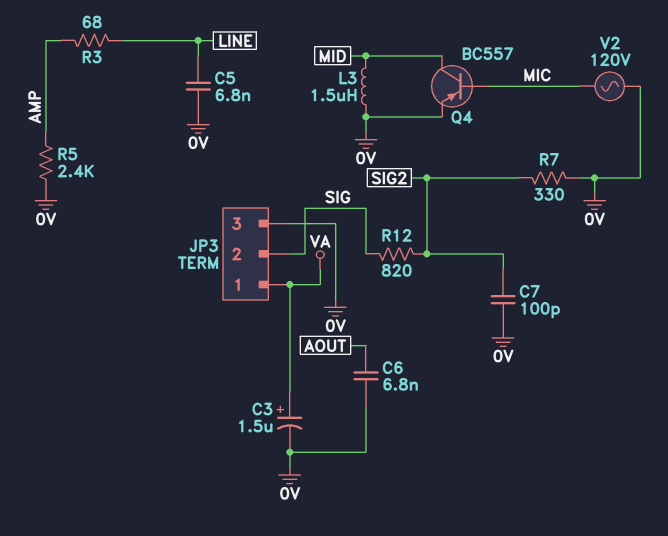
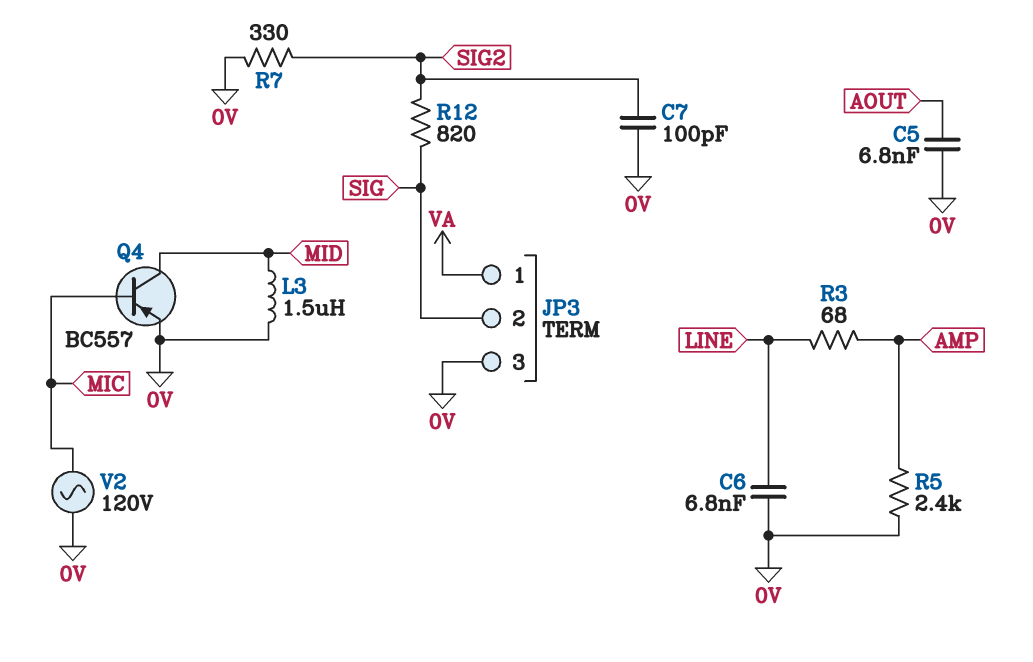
C3: 1.5uF (plus VA, minus 0V) -> none
C5: 6.8nF (0V, LINE) -> 6.8nF (0V, AOUT)
C6: 6.8nF (0V, AOUT) -> 6.8nF (0V, LINE)

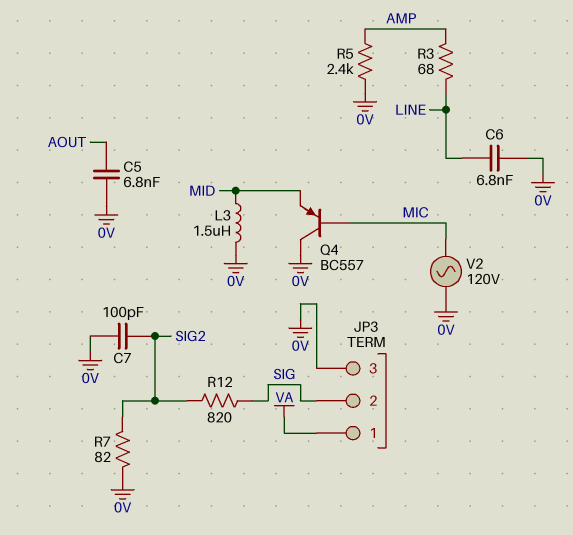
Q4: PNP BC557 (B MIC, C MID, E 0V) -> PNP BC557 (B MIC, C 0V, E MID)
R7: 330 (0V, SIG2) -> 82 (0V, SIG2)

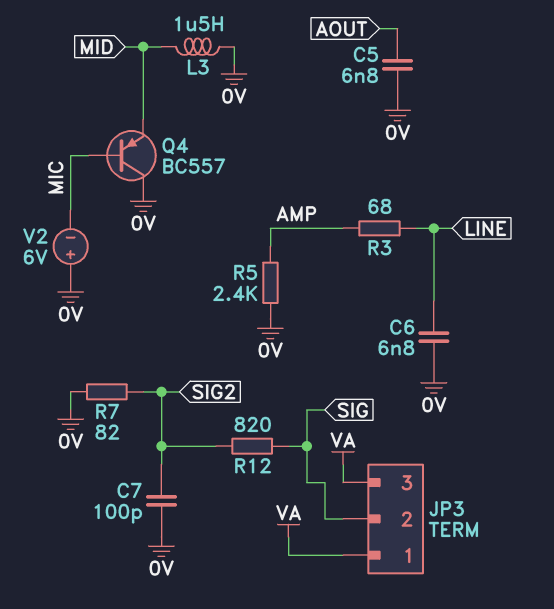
JP3 pin 3: 0V -> VA
V2: AC 120V (0V, MIC) -> 6V (plus 0V, minus MIC)

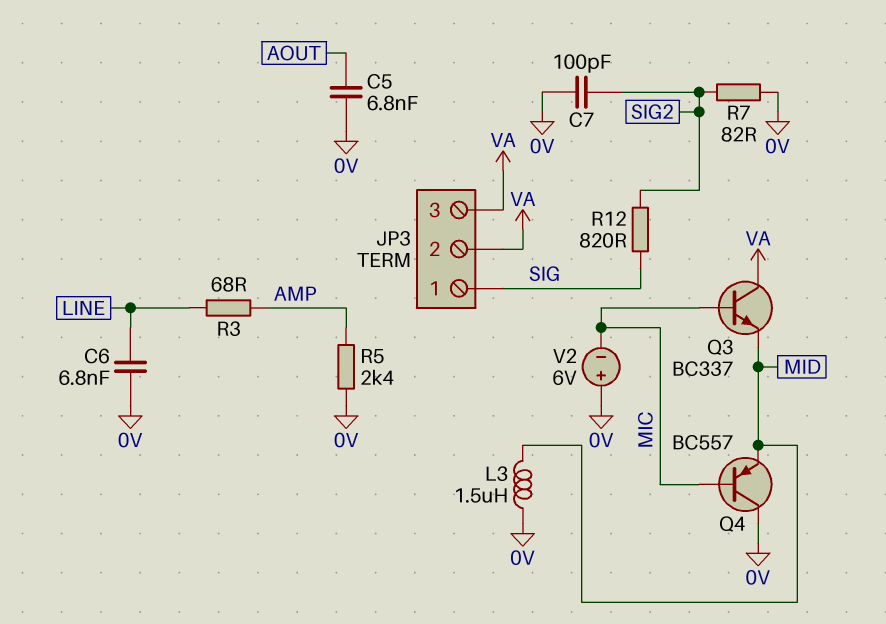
JP3 pin 1: VA -> SIG
JP3 pin 2: SIG -> VA
Q3: none -> NPN BC337 (B MIC, C VA, E MID)

